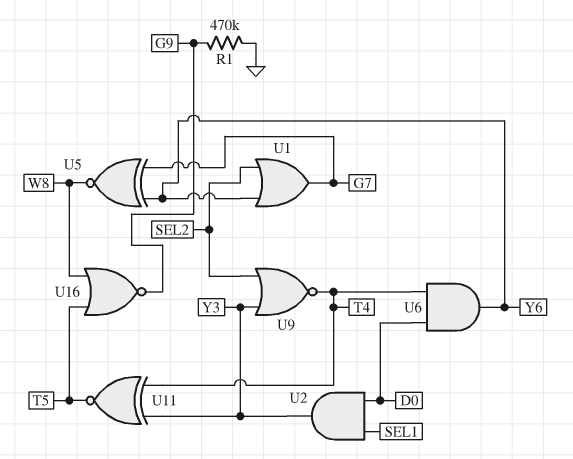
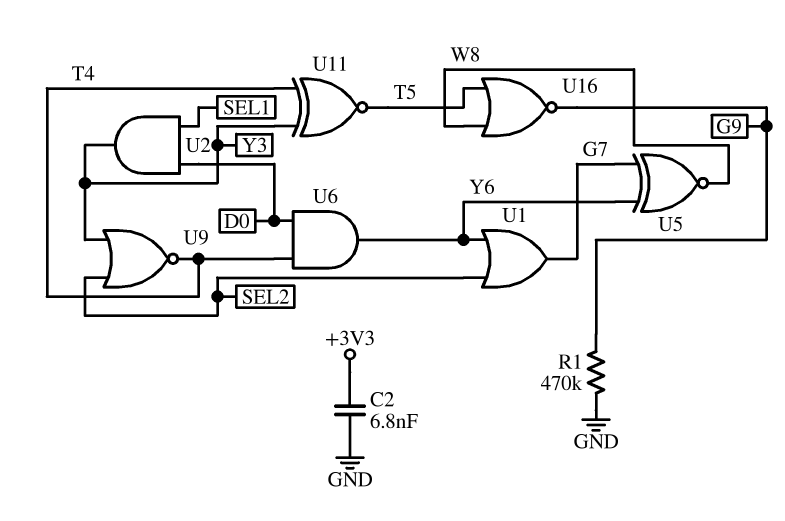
C2: none -> 6.8nF (+3V3, GND)

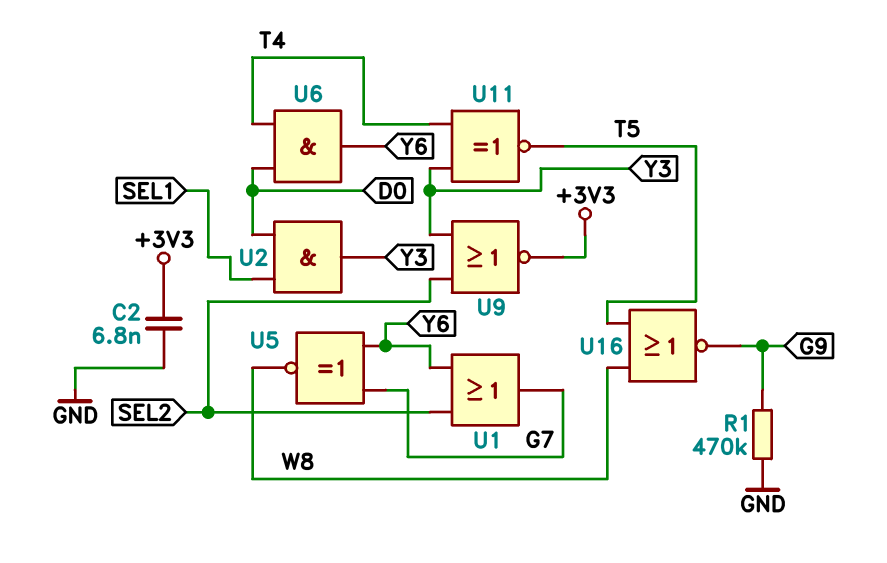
U9: NOR (in SEL2, in Y3, out T4) -> NOR (in SEL2, in Y3, out +3V3)

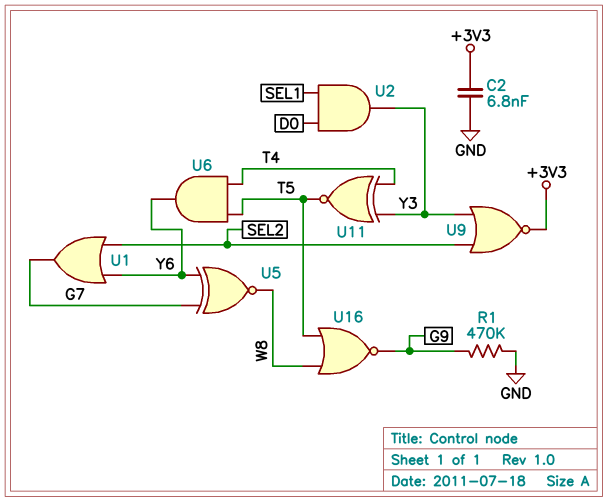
U6: AND (in D0, in T4, out Y6) -> AND (in T4, in T5, out Y6)

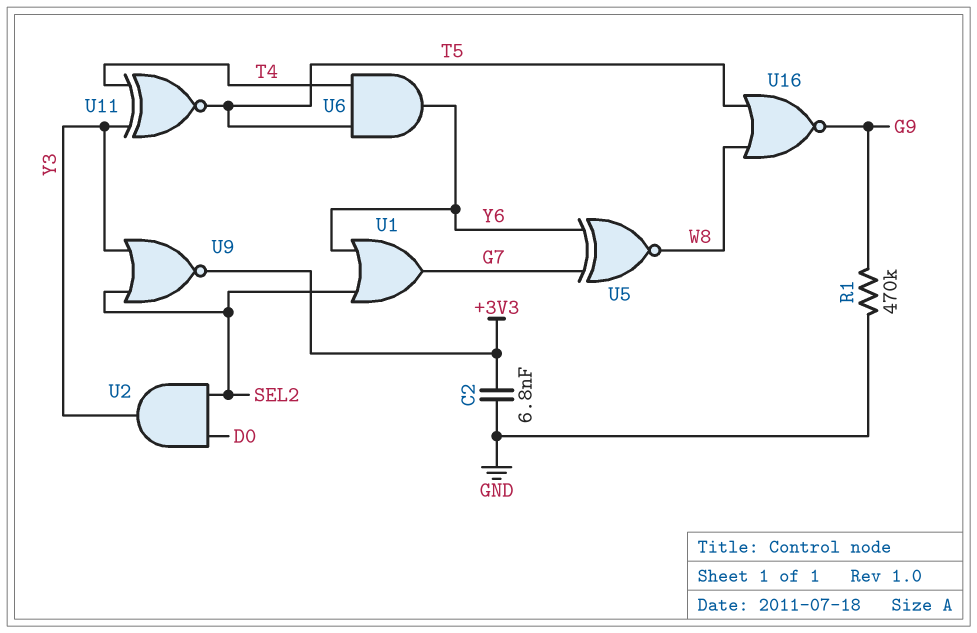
U2: AND (in D0, in SEL1, out Y3) -> AND (in D0, in SEL2, out Y3)

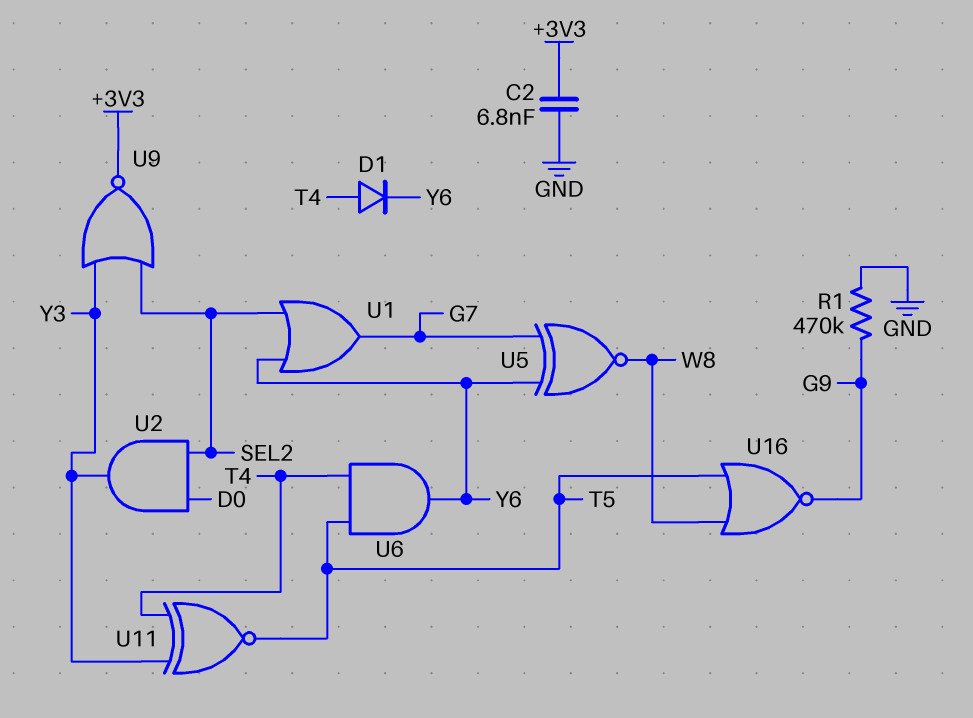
D1: none -> diode (A T4, K Y6)

